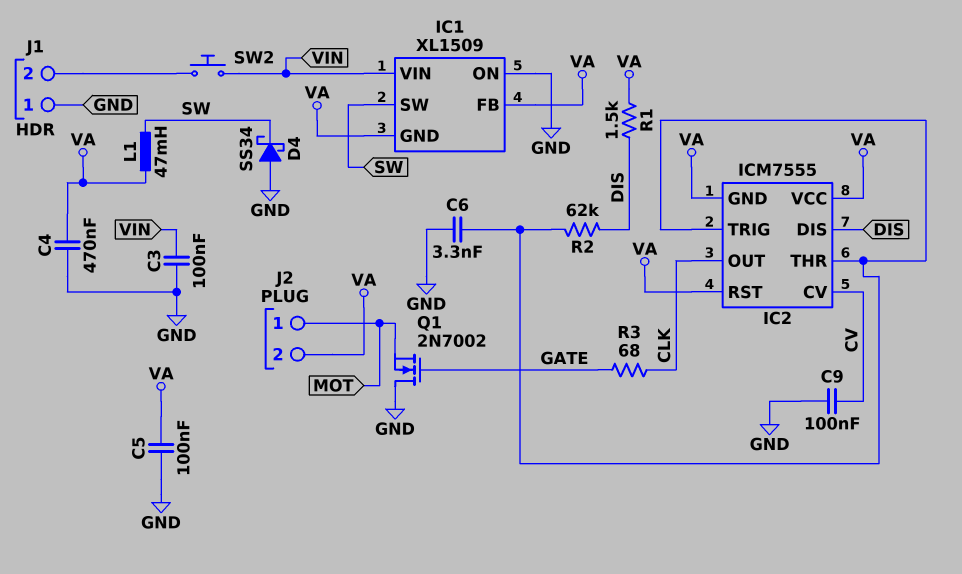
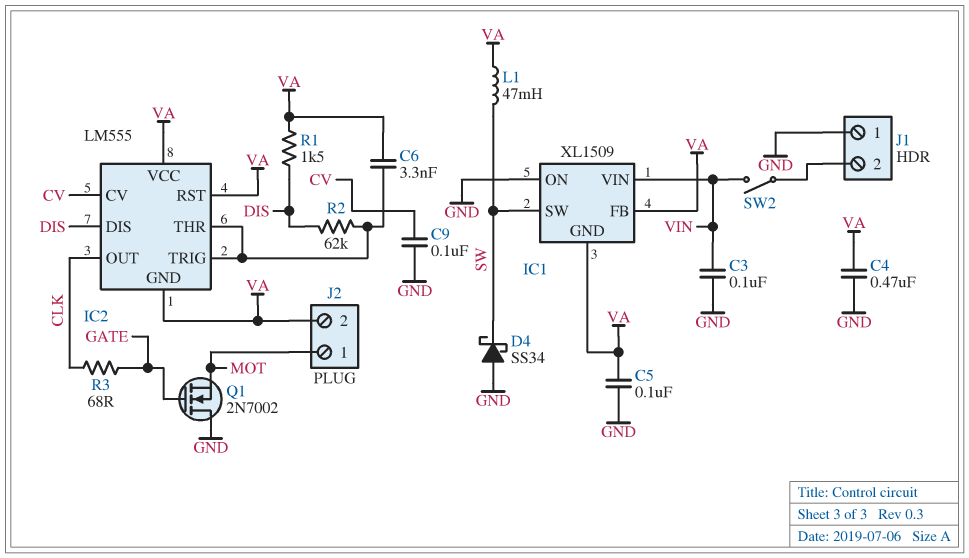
C6: 3.3nF (GND, IC2/THR) -> 3.3nF (IC2/THR, VA)
IC2: ICM7555 -> LM555
SW2: button (J1/2, VIN) -> switch (J1/2, VIN)

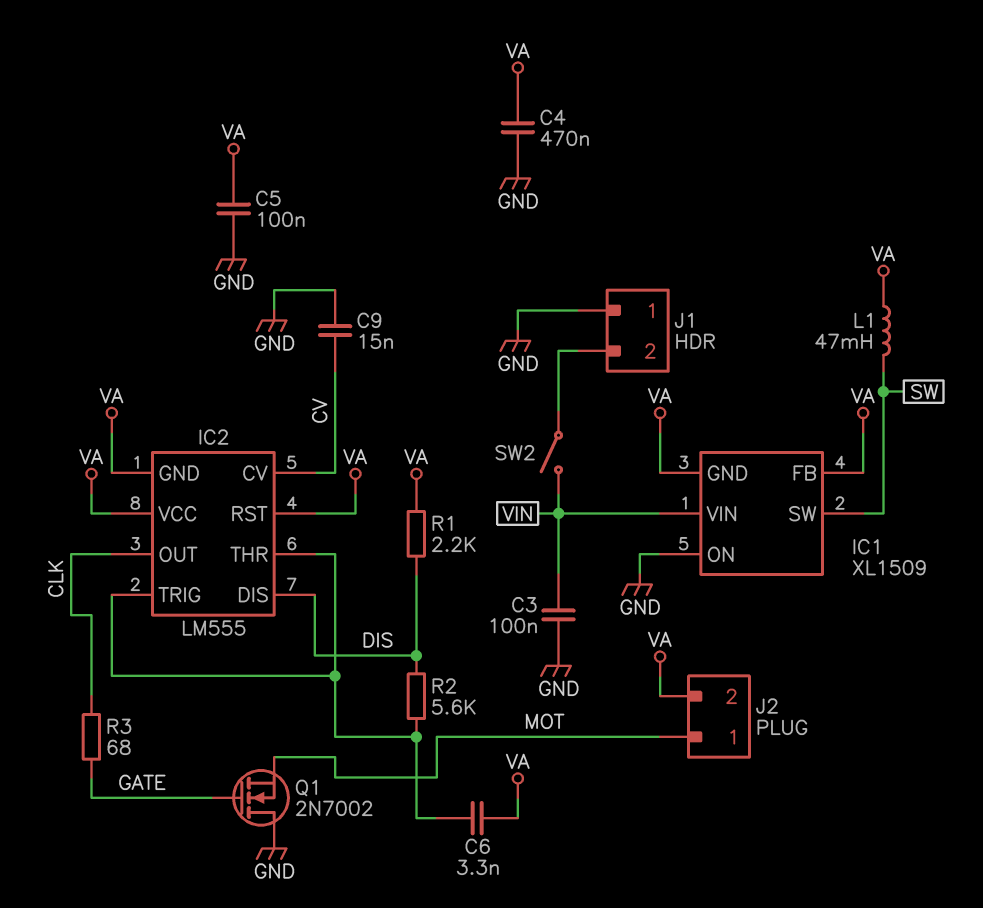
C9: 100nF (CV, GND) -> 15nF (CV, GND)
D4: schottky SS34 (A GND, K SW) -> none
R1: 1.5k (DIS, VA) -> 2.2k (DIS, VA)
R2: 62k (DIS, IC2/THR) -> 5.6k (DIS, IC2/THR)

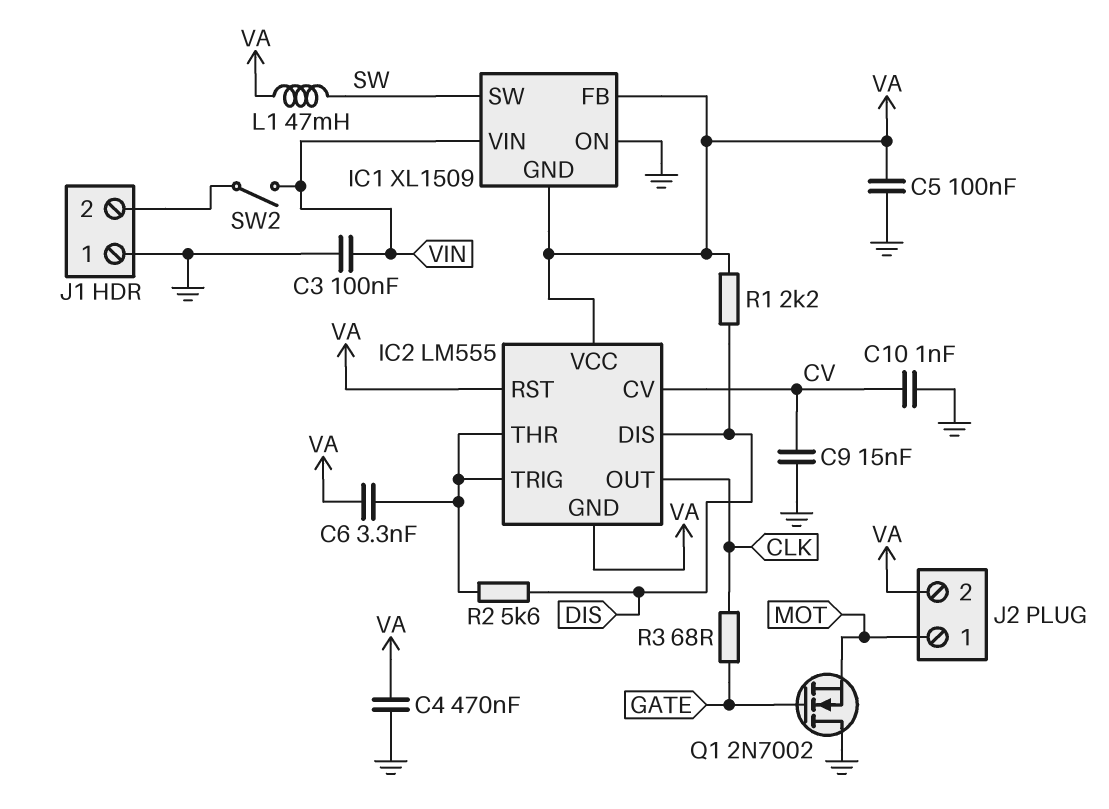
C10: none -> 1nF (CV, GND)

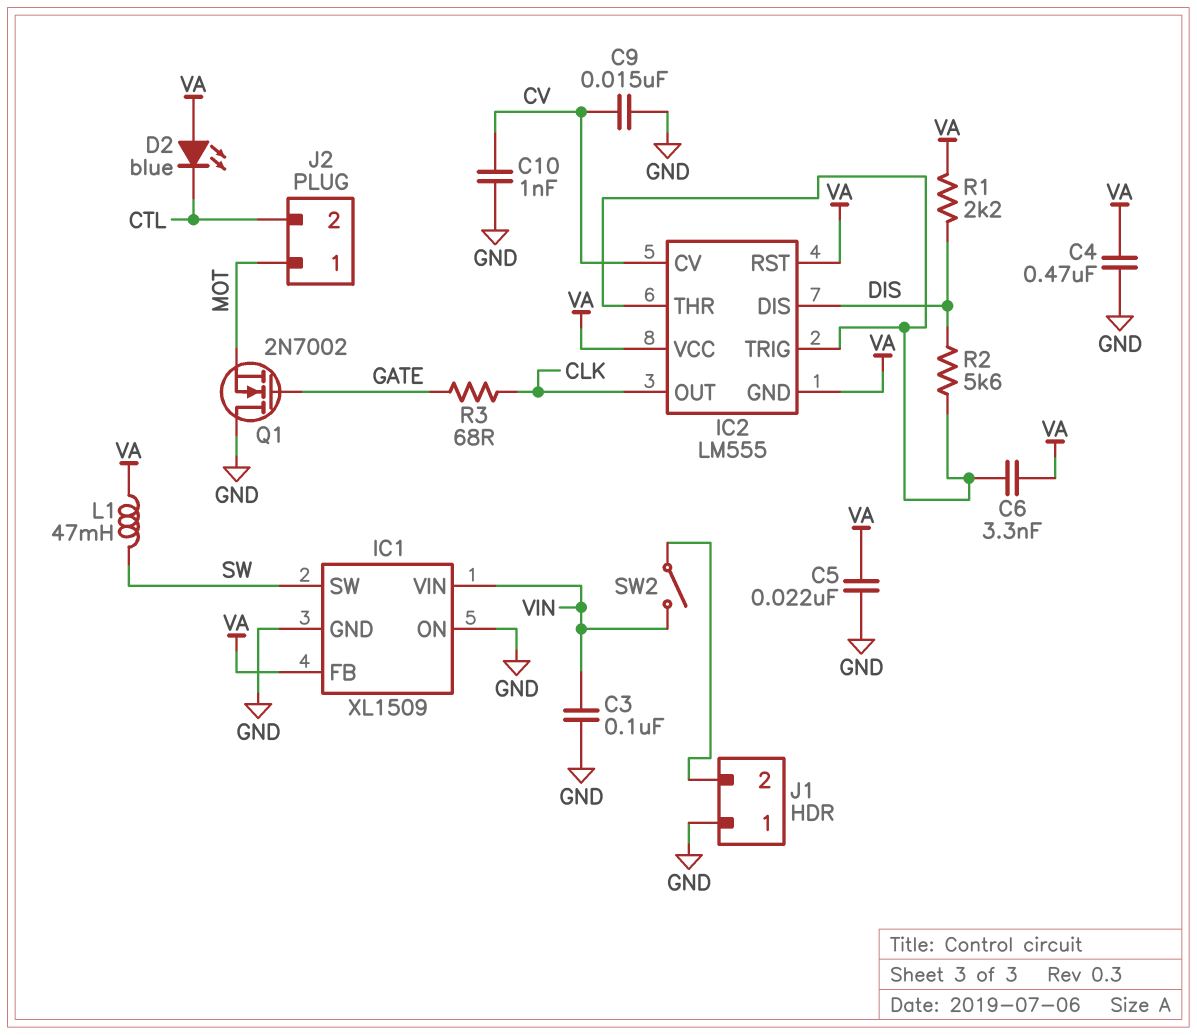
C5: 100nF (GND, VA) -> 22nF (GND, VA)
D2: none -> LED blue (A VA, K CTL)
IC1 pin GND: VA -> GND
J2 pin 2: VA -> CTL

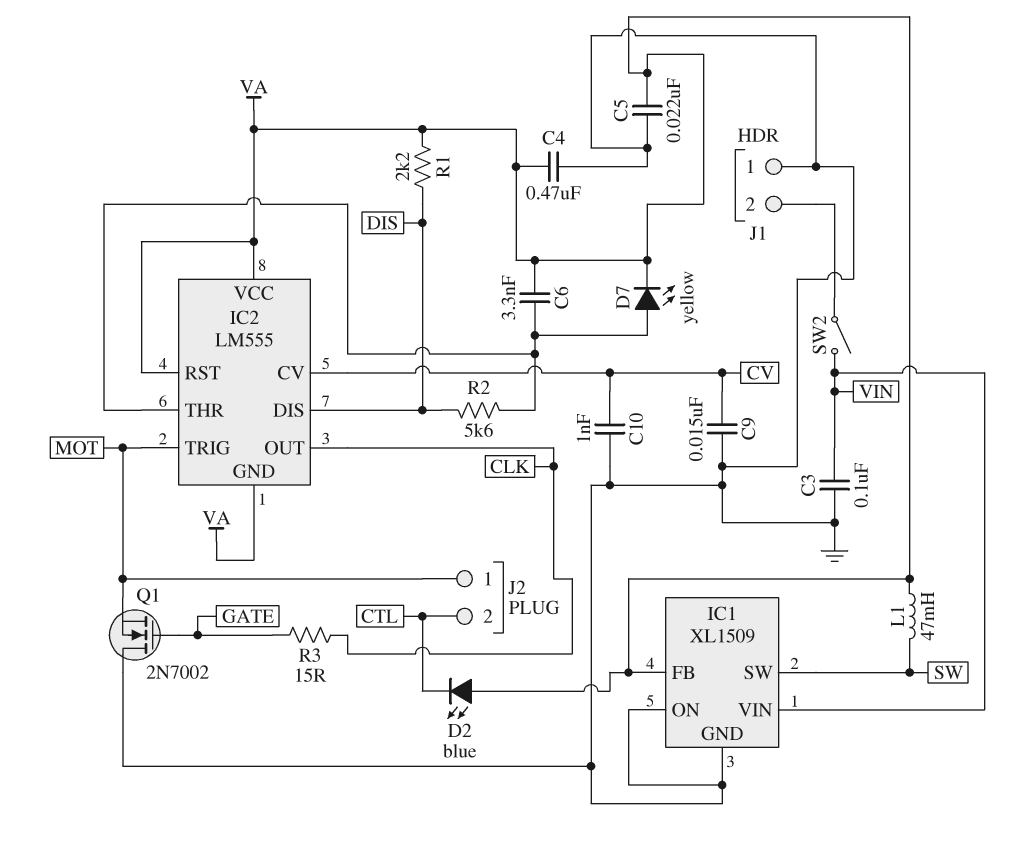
D7: none -> LED yellow (A IC2/THR, K VA)
IC2 pin TRIG: IC2/THR -> MOT
R3: 68 (CLK, GATE) -> 15 (CLK, GATE)

